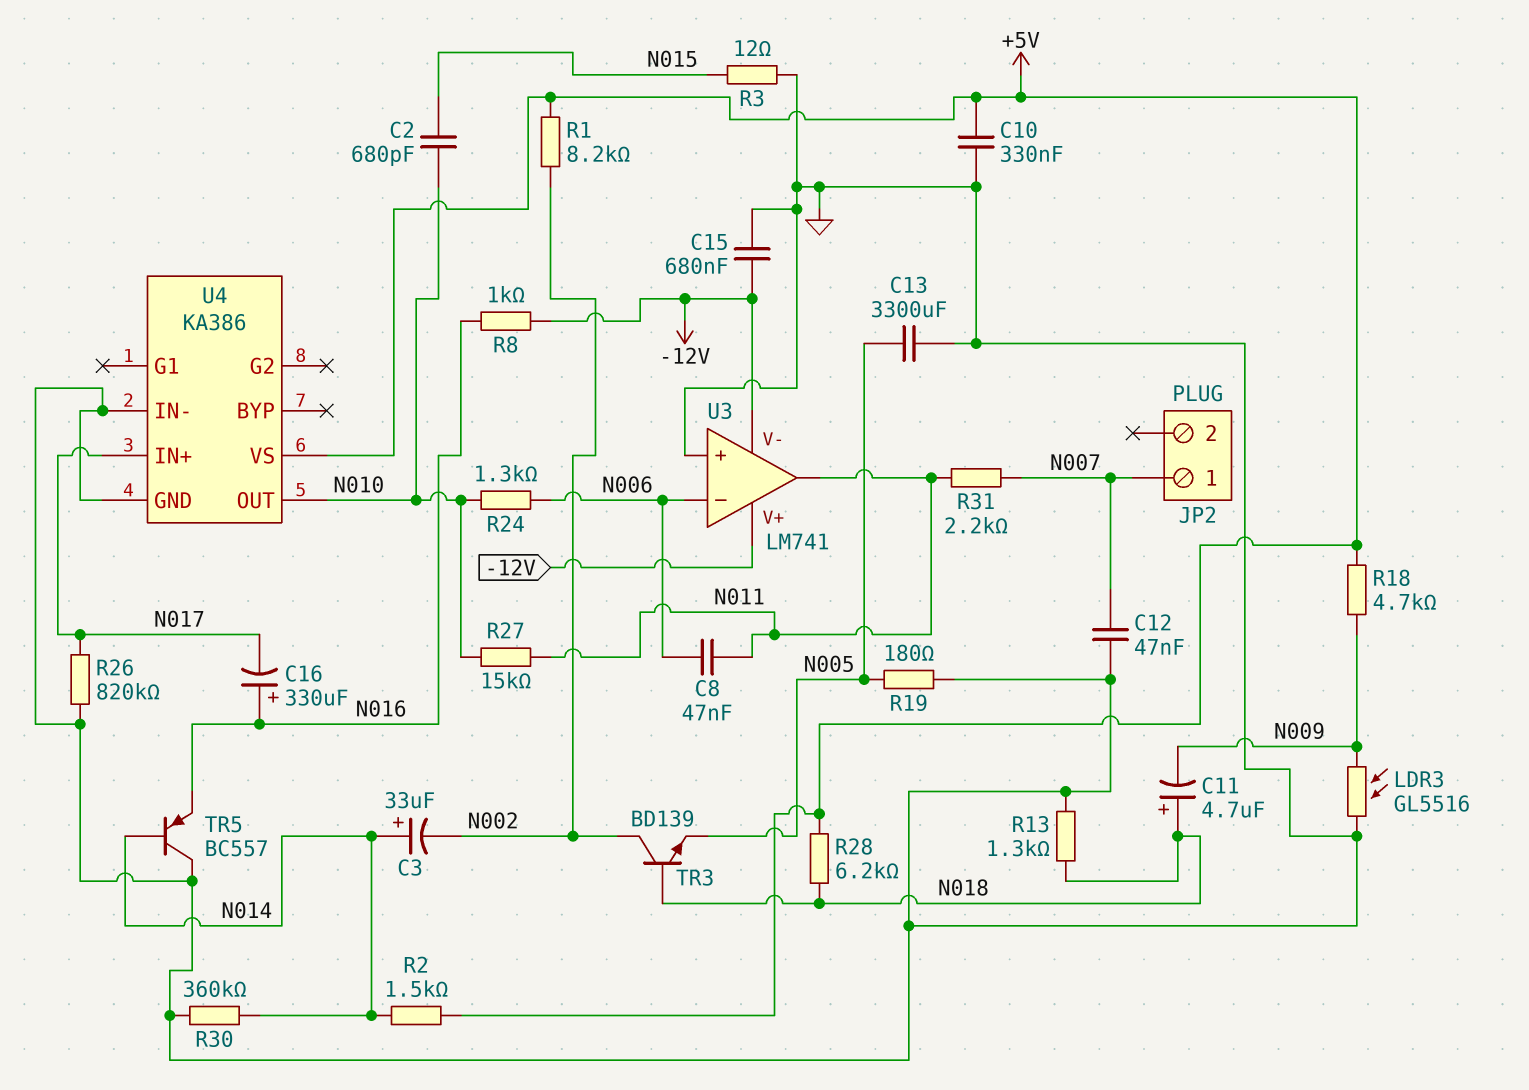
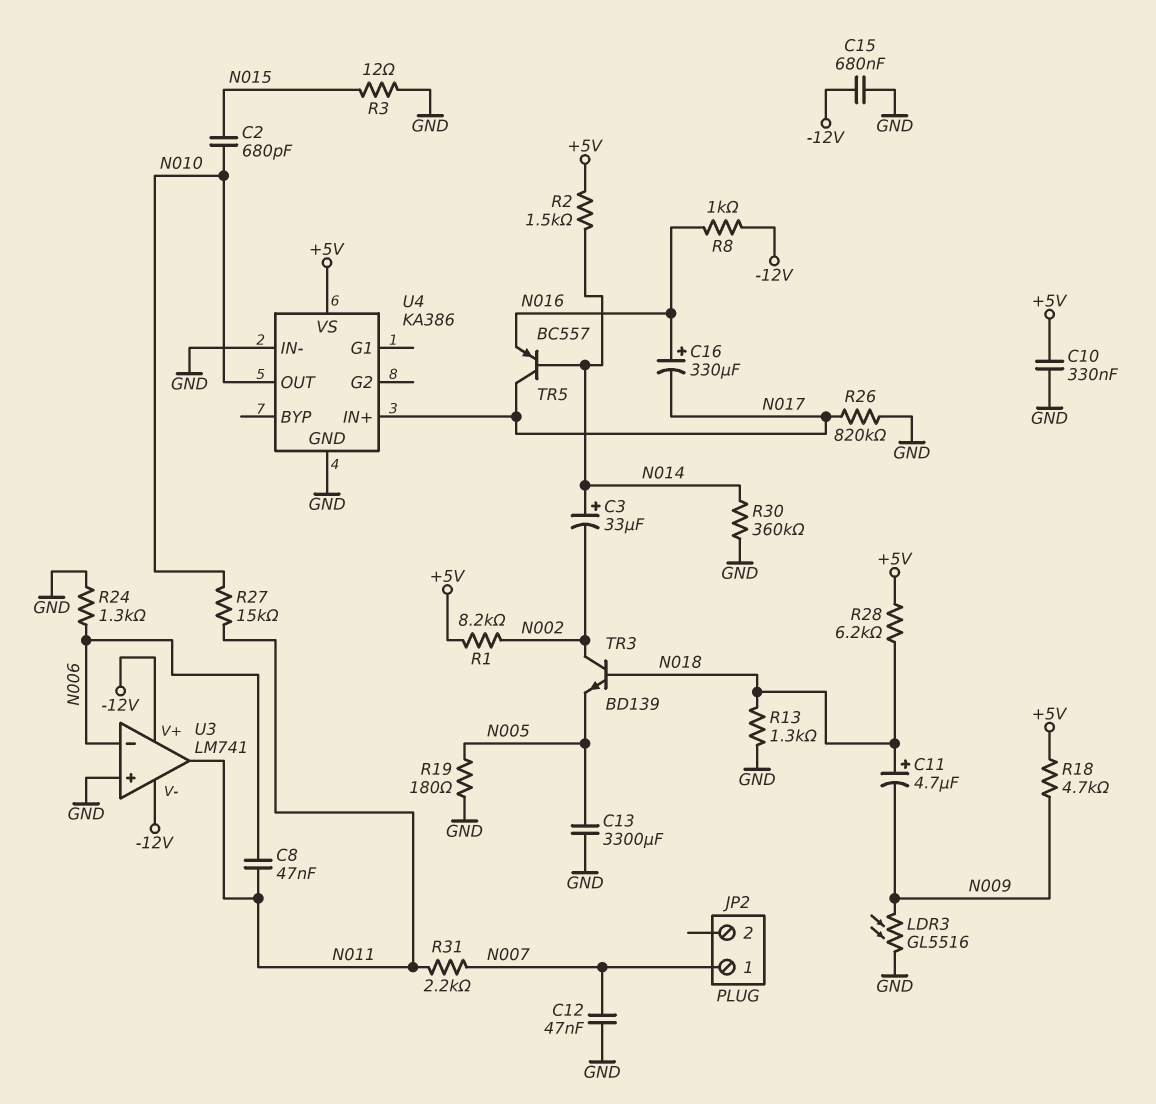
R24: 1.3k (N006, N010) -> 1.3k (GND, N006)
TR5: PNP BC557 (B N014, C GND, E N016) -> PNP BC557 (B N014, C N017, E N016)

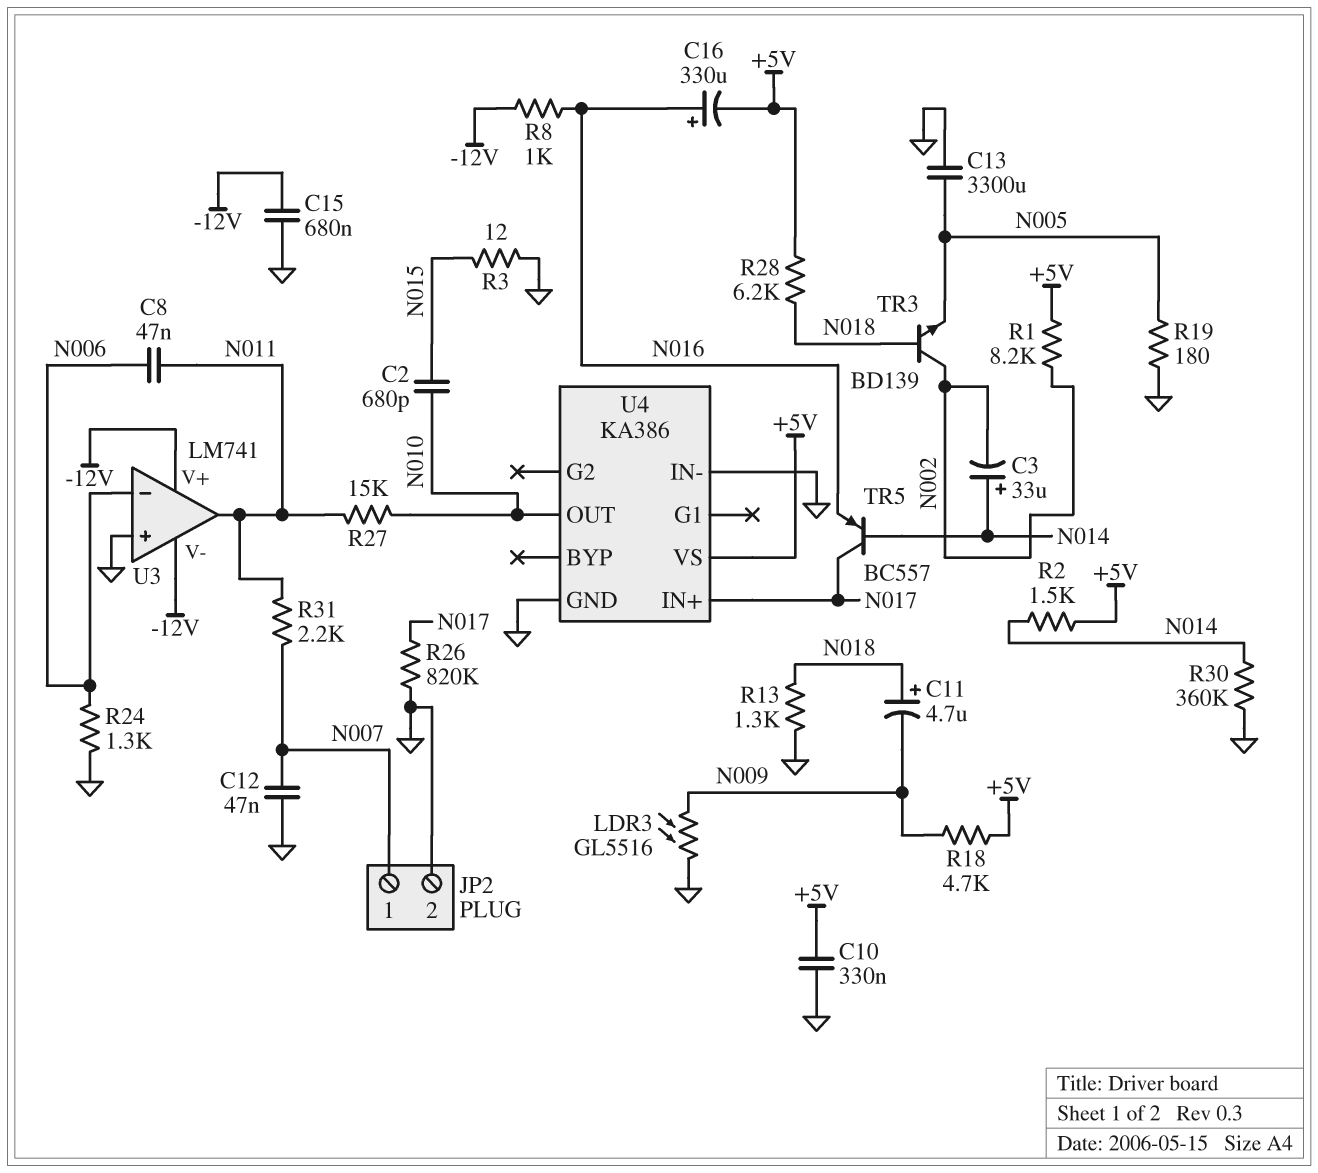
C16: 330uF (plus N016, minus N017) -> 330uF (plus N016, minus +5V)
JP2 pin 2: none -> GND

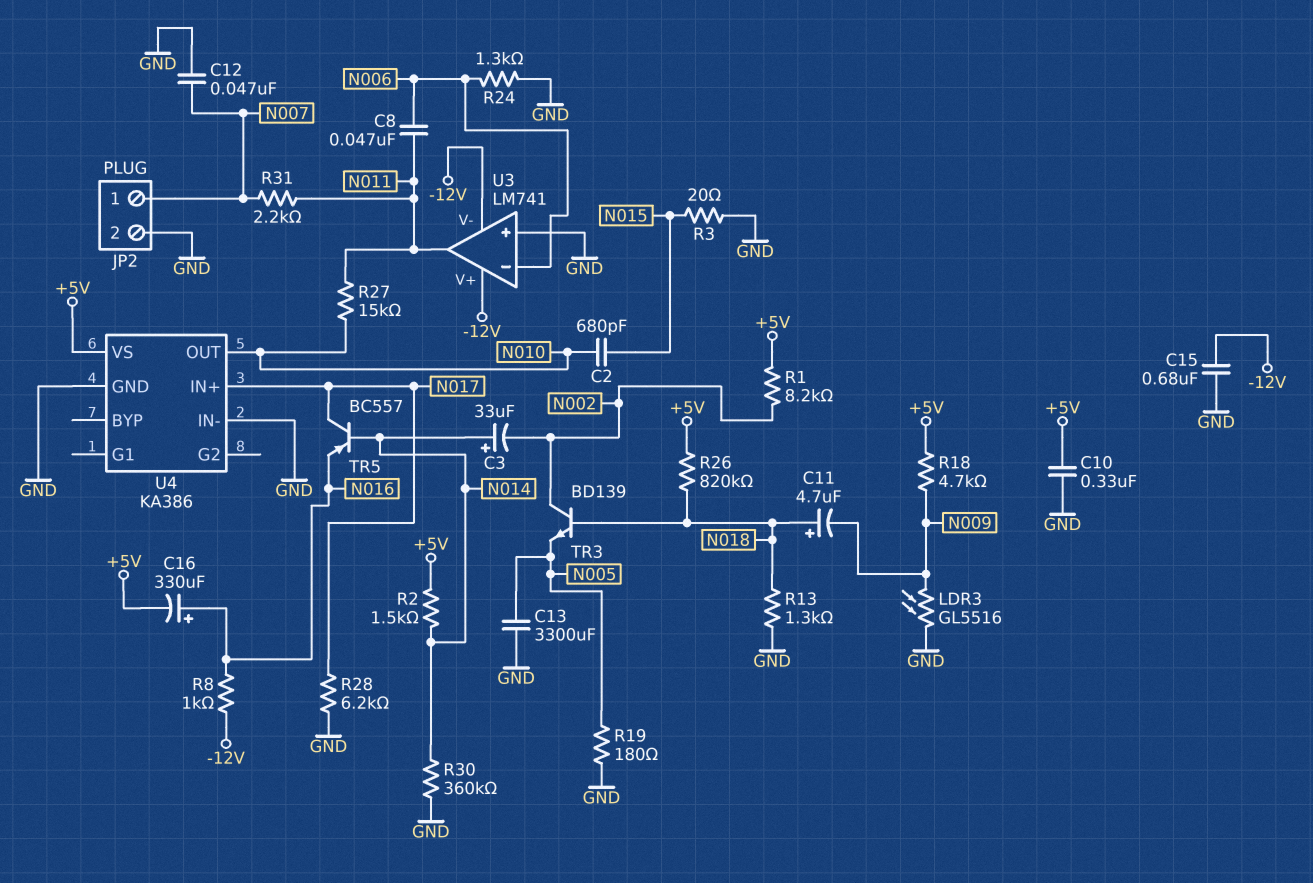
R3: 12 (GND, N015) -> 20 (GND, N015)
R26: 820k (GND, N017) -> 820k (+5V, N018)
R28: 6.2k (+5V, N018) -> 6.2k (GND, N017)

